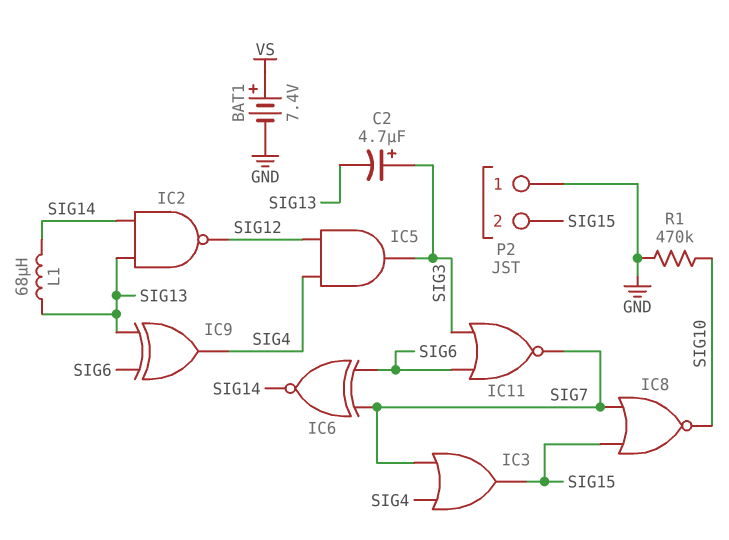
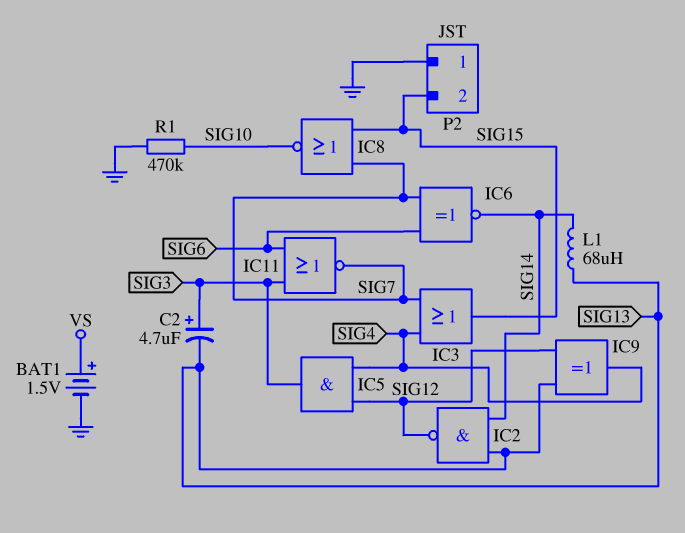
BAT1: 7.4V (plus VS, minus GND) -> 1.5V (plus VS, minus GND)
IC9: XOR (in SIG6, in SIG13, out SIG4) -> XOR (in SIG12, in SIG13, out SIG4)

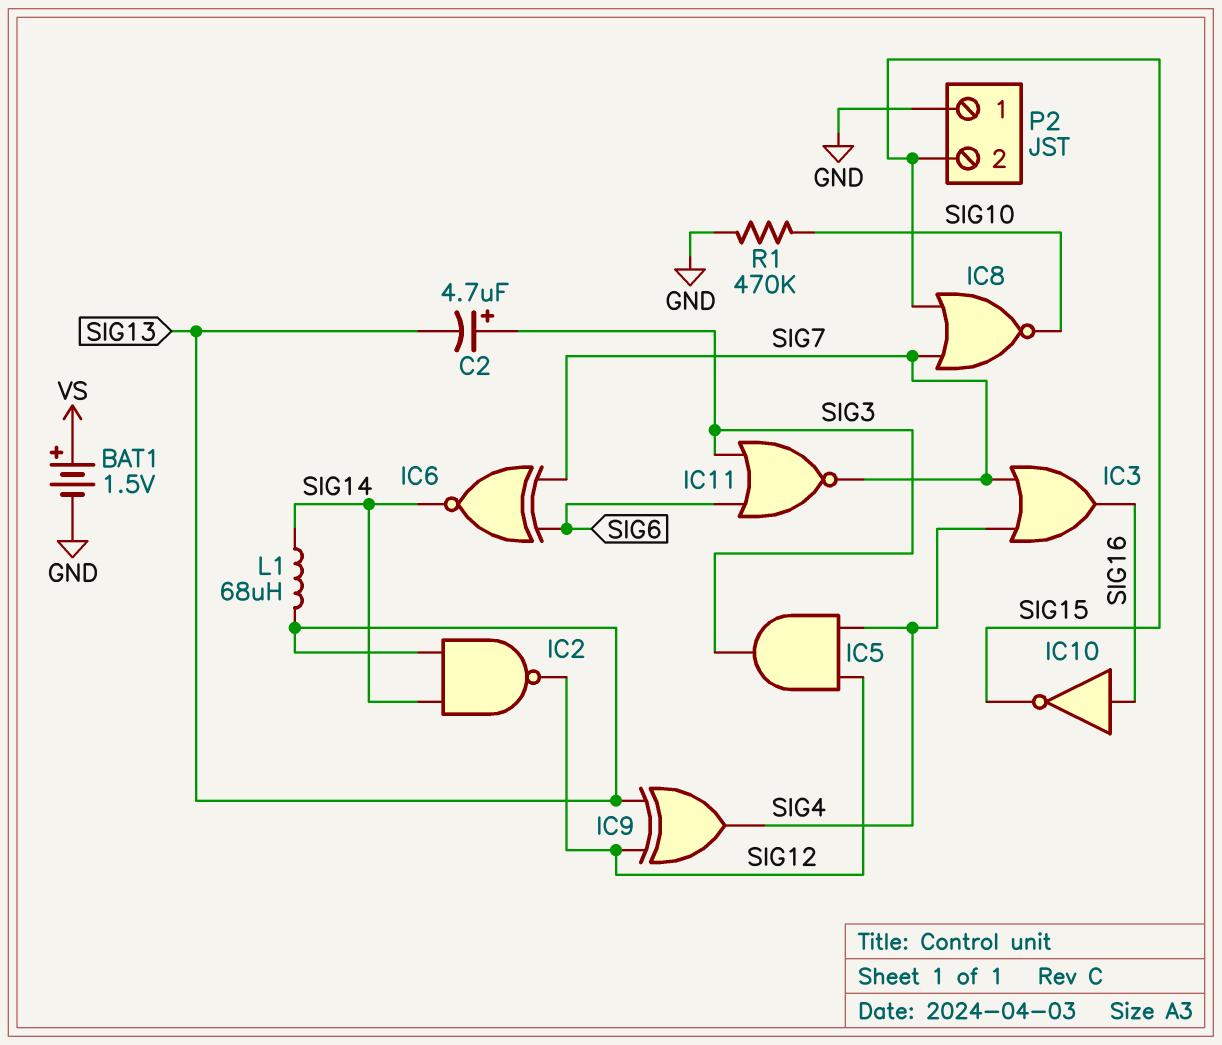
IC3: OR (in SIG4, in SIG7, out SIG15) -> OR (in SIG4, in SIG7, out SIG16)
IC10: none -> NOT (in SIG16, out SIG15)

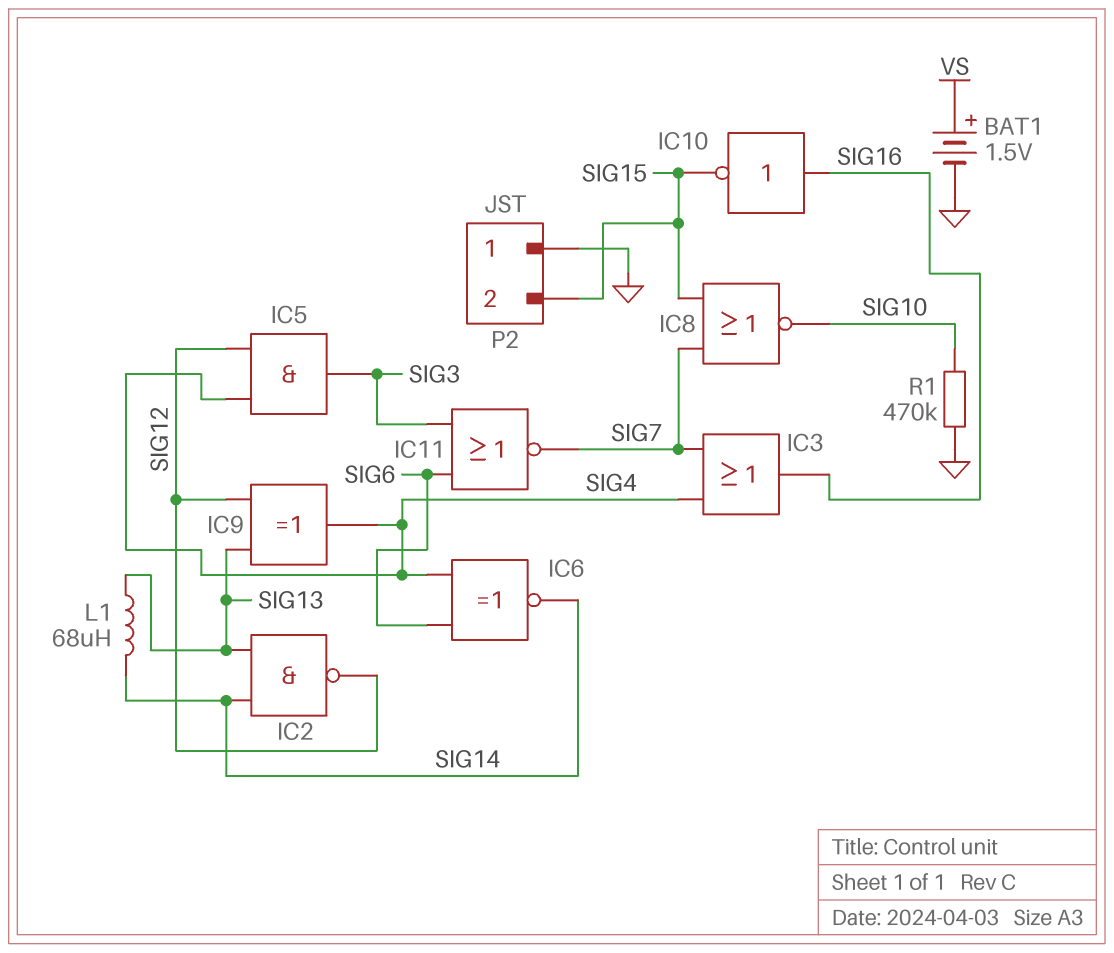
C2: 4.7uF (plus SIG3, minus SIG13) -> none
IC6: XNOR (in SIG6, in SIG7, out SIG14) -> XNOR (in SIG4, in SIG6, out SIG14)

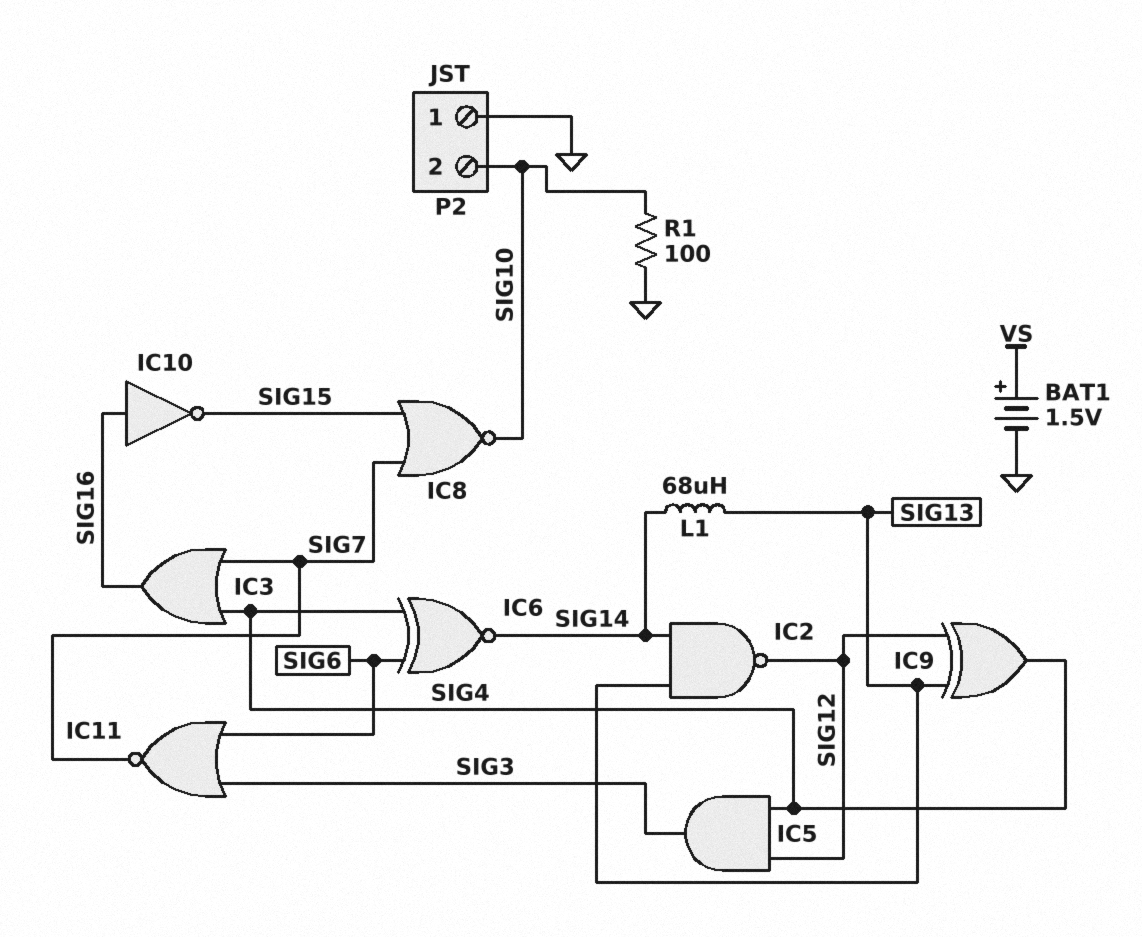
P2 pin 2: SIG15 -> SIG10
R1: 470k (GND, SIG10) -> 100 (GND, SIG10)

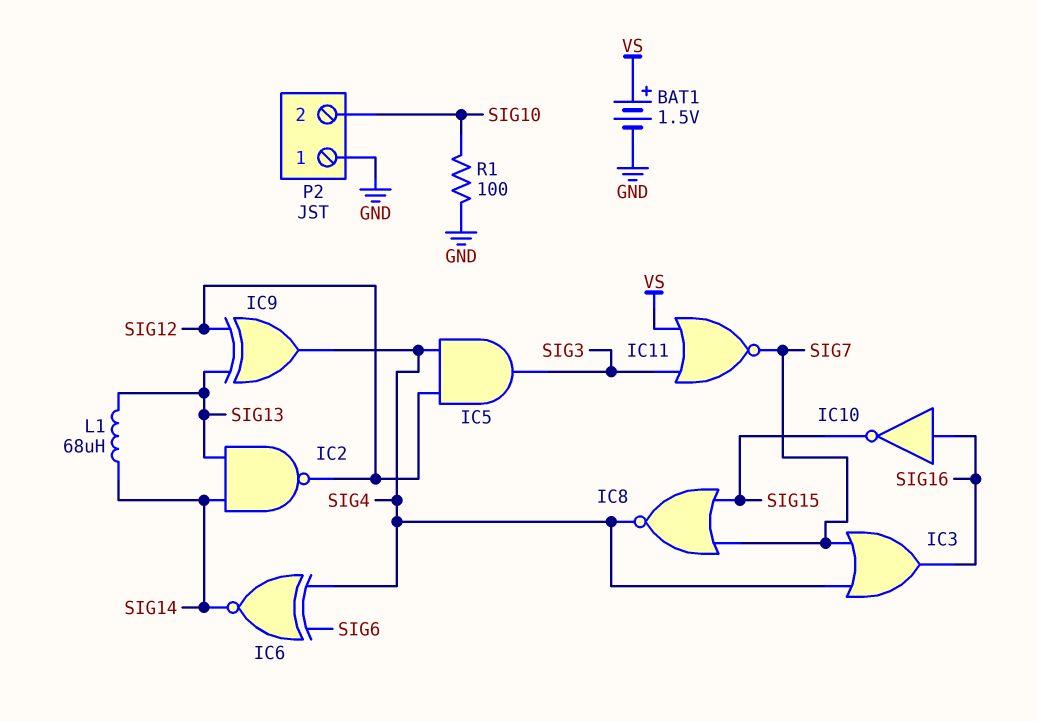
IC8: NOR (in SIG7, in SIG15, out SIG10) -> NOR (in SIG7, in SIG15, out SIG4)
IC11: NOR (in SIG3, in SIG6, out SIG7) -> NOR (in SIG3, in VS, out SIG7)

